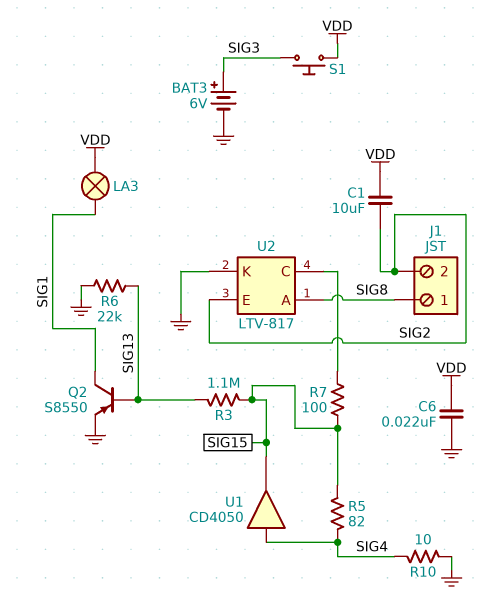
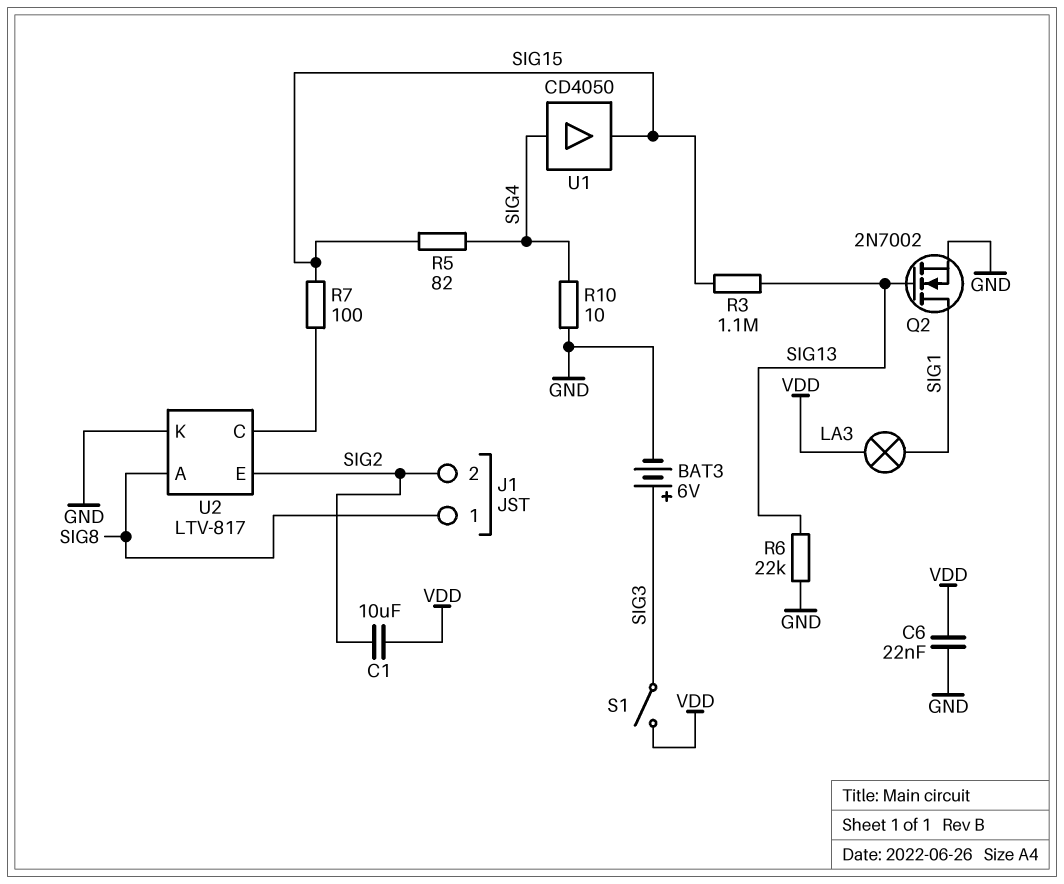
Q2: PNP S8550 (B SIG13, C SIG1, E GND) -> NMOS 2N7002 (G SIG13, D SIG1, S GND)
S1: button (SIG3, VDD) -> switch (SIG3, VDD)

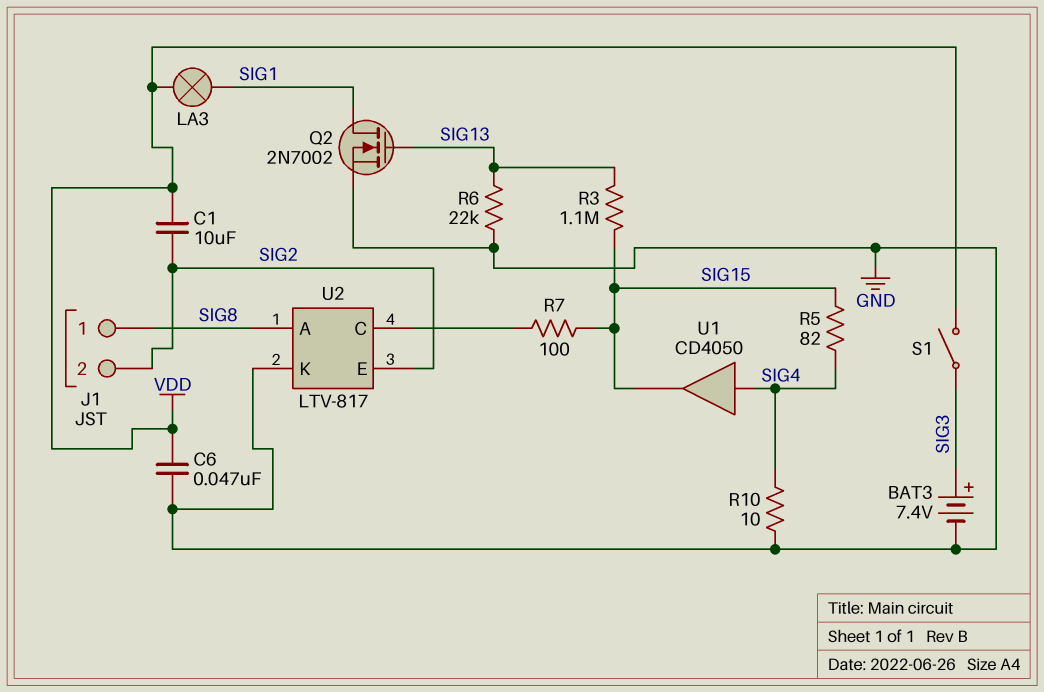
BAT3: 6V (plus SIG3, minus GND) -> 7.4V (plus SIG3, minus GND)
C6: 22nF (GND, VDD) -> 47nF (GND, VDD)

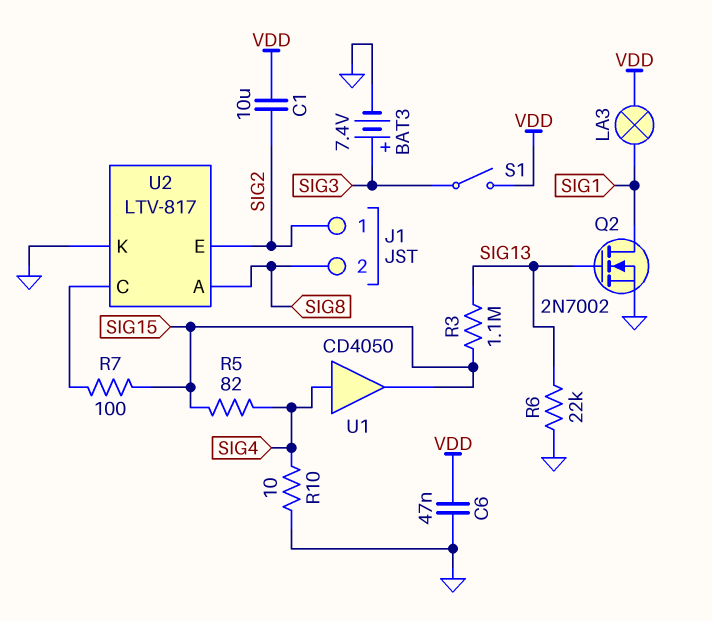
J1 pin 1: SIG8 -> SIG2
J1 pin 2: SIG2 -> SIG8

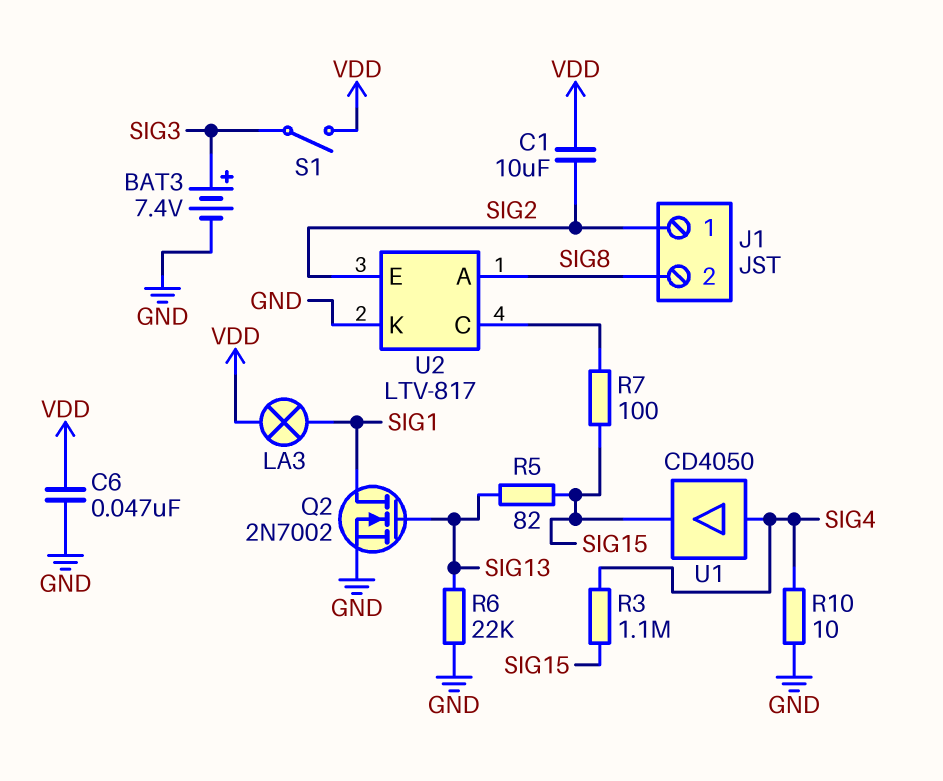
R3: 1.1M (SIG13, SIG15) -> 1.1M (SIG4, SIG15)
R5: 82 (SIG4, SIG15) -> 82 (SIG13, SIG15)

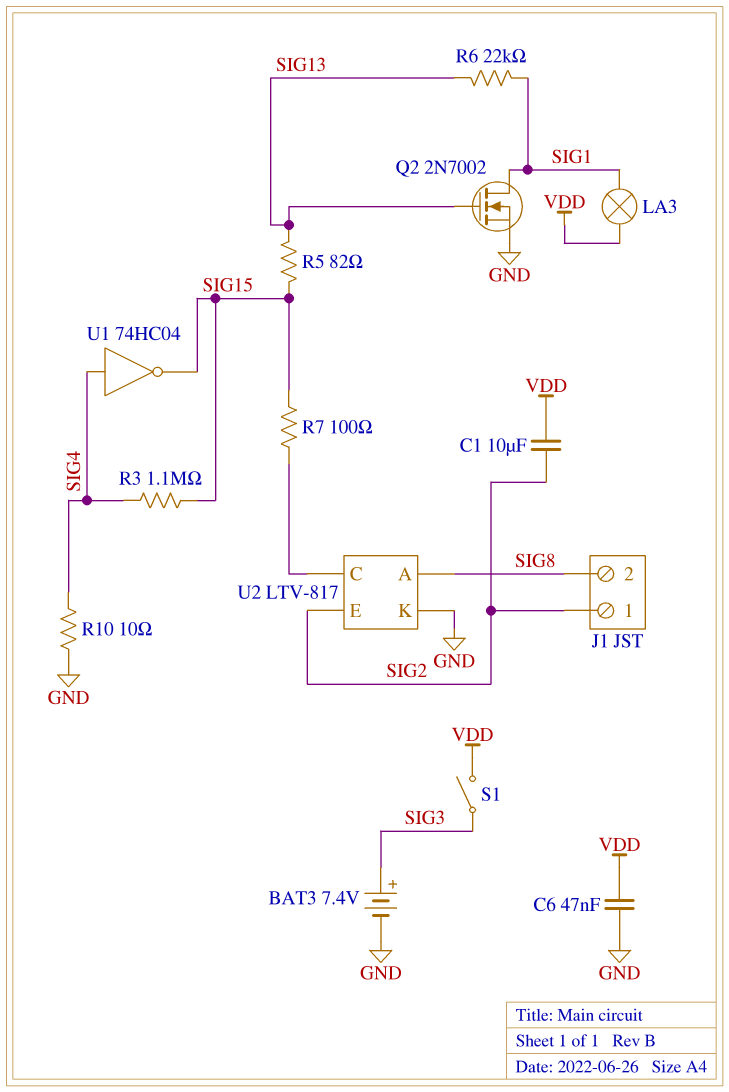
R6: 22k (GND, SIG13) -> 22k (SIG1, SIG13)
U1: buffer CD4050 (in SIG4, out SIG15) -> NOT 74HC04 (in SIG4, out SIG15)

